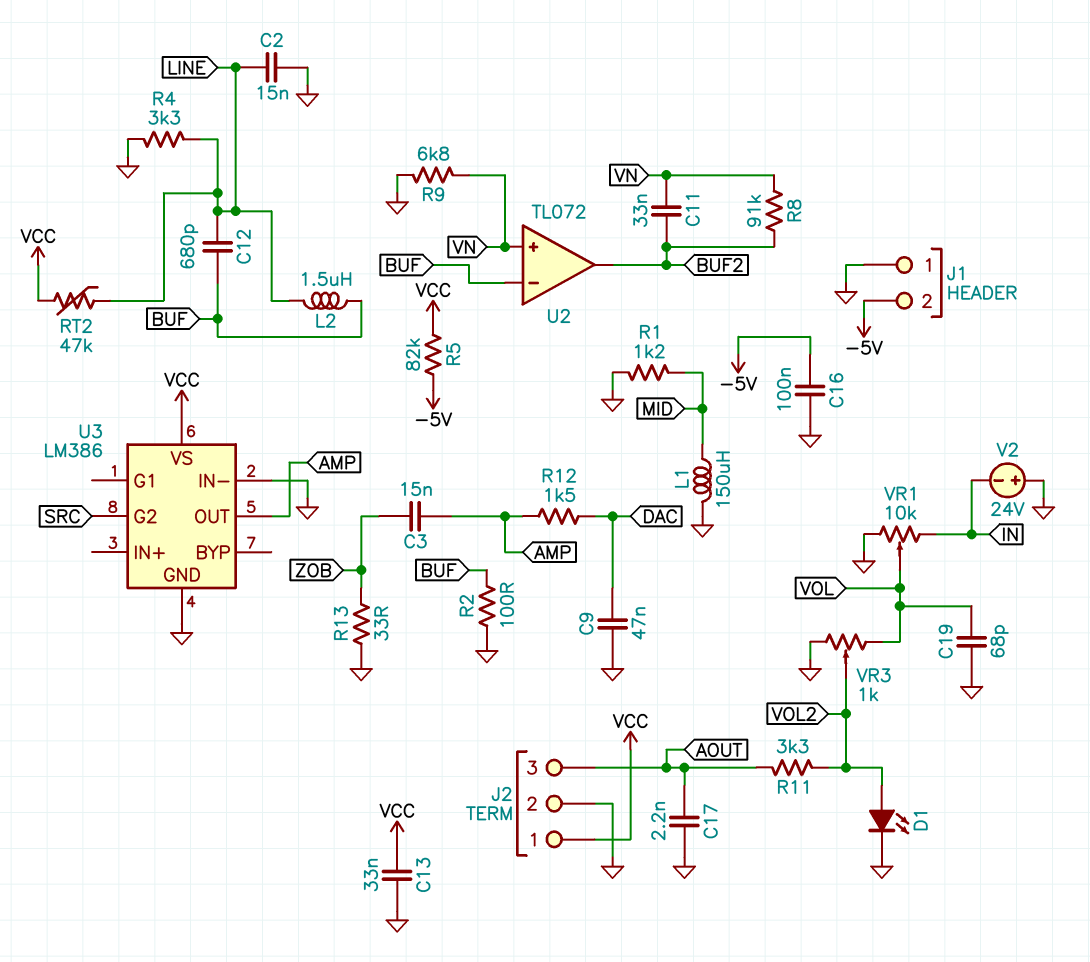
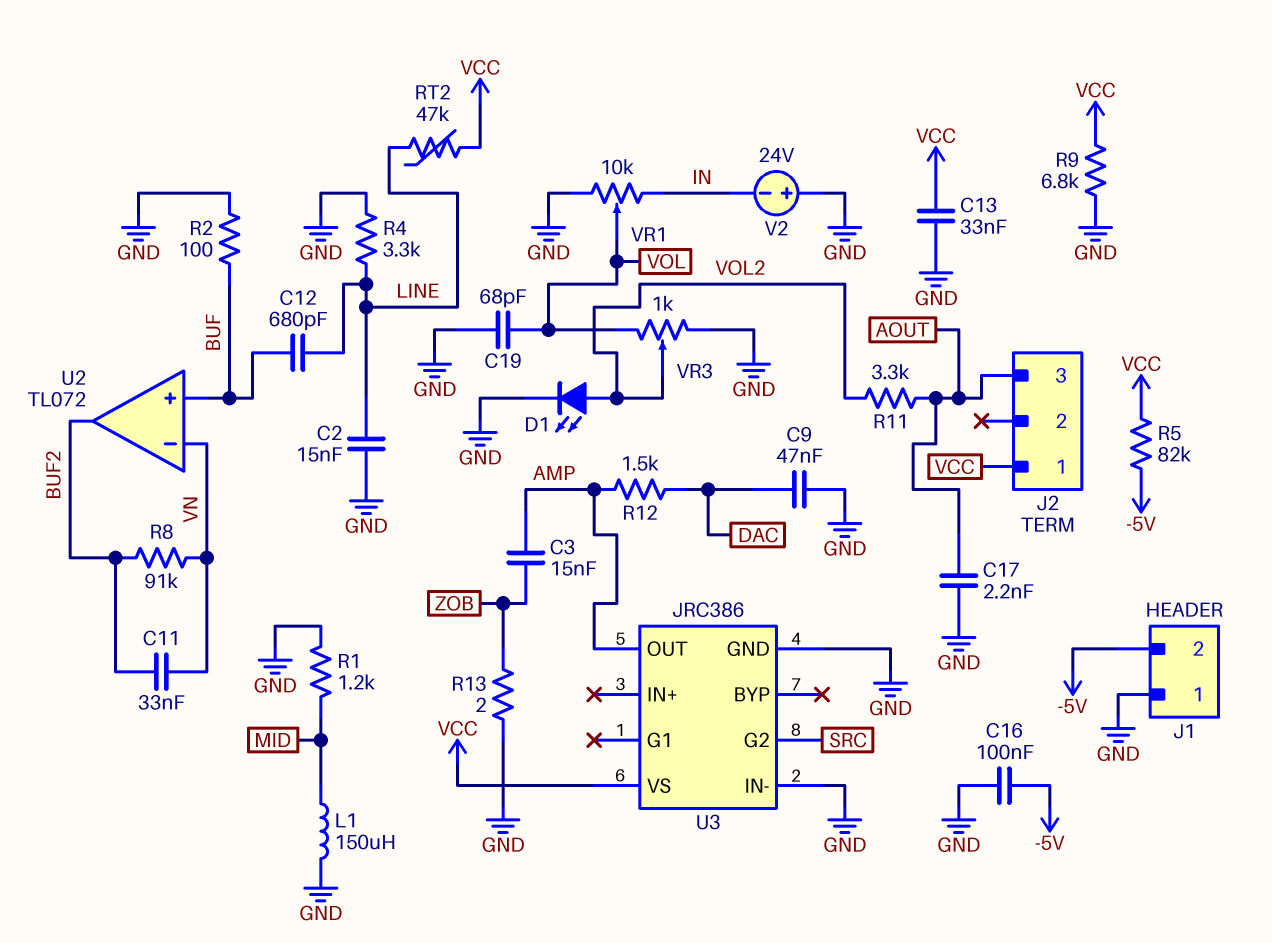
J2 pin 2: GND -> none
L2: 1.5uH (BUF, LINE) -> none
R9: 6.8k (GND, VN) -> 6.8k (GND, VCC)
R13: 33 (GND, ZOB) -> 2 (GND, ZOB)
U2 pin in+: VN -> BUF
U2 pin in-: BUF -> VN
U3: LM386 -> JRC386

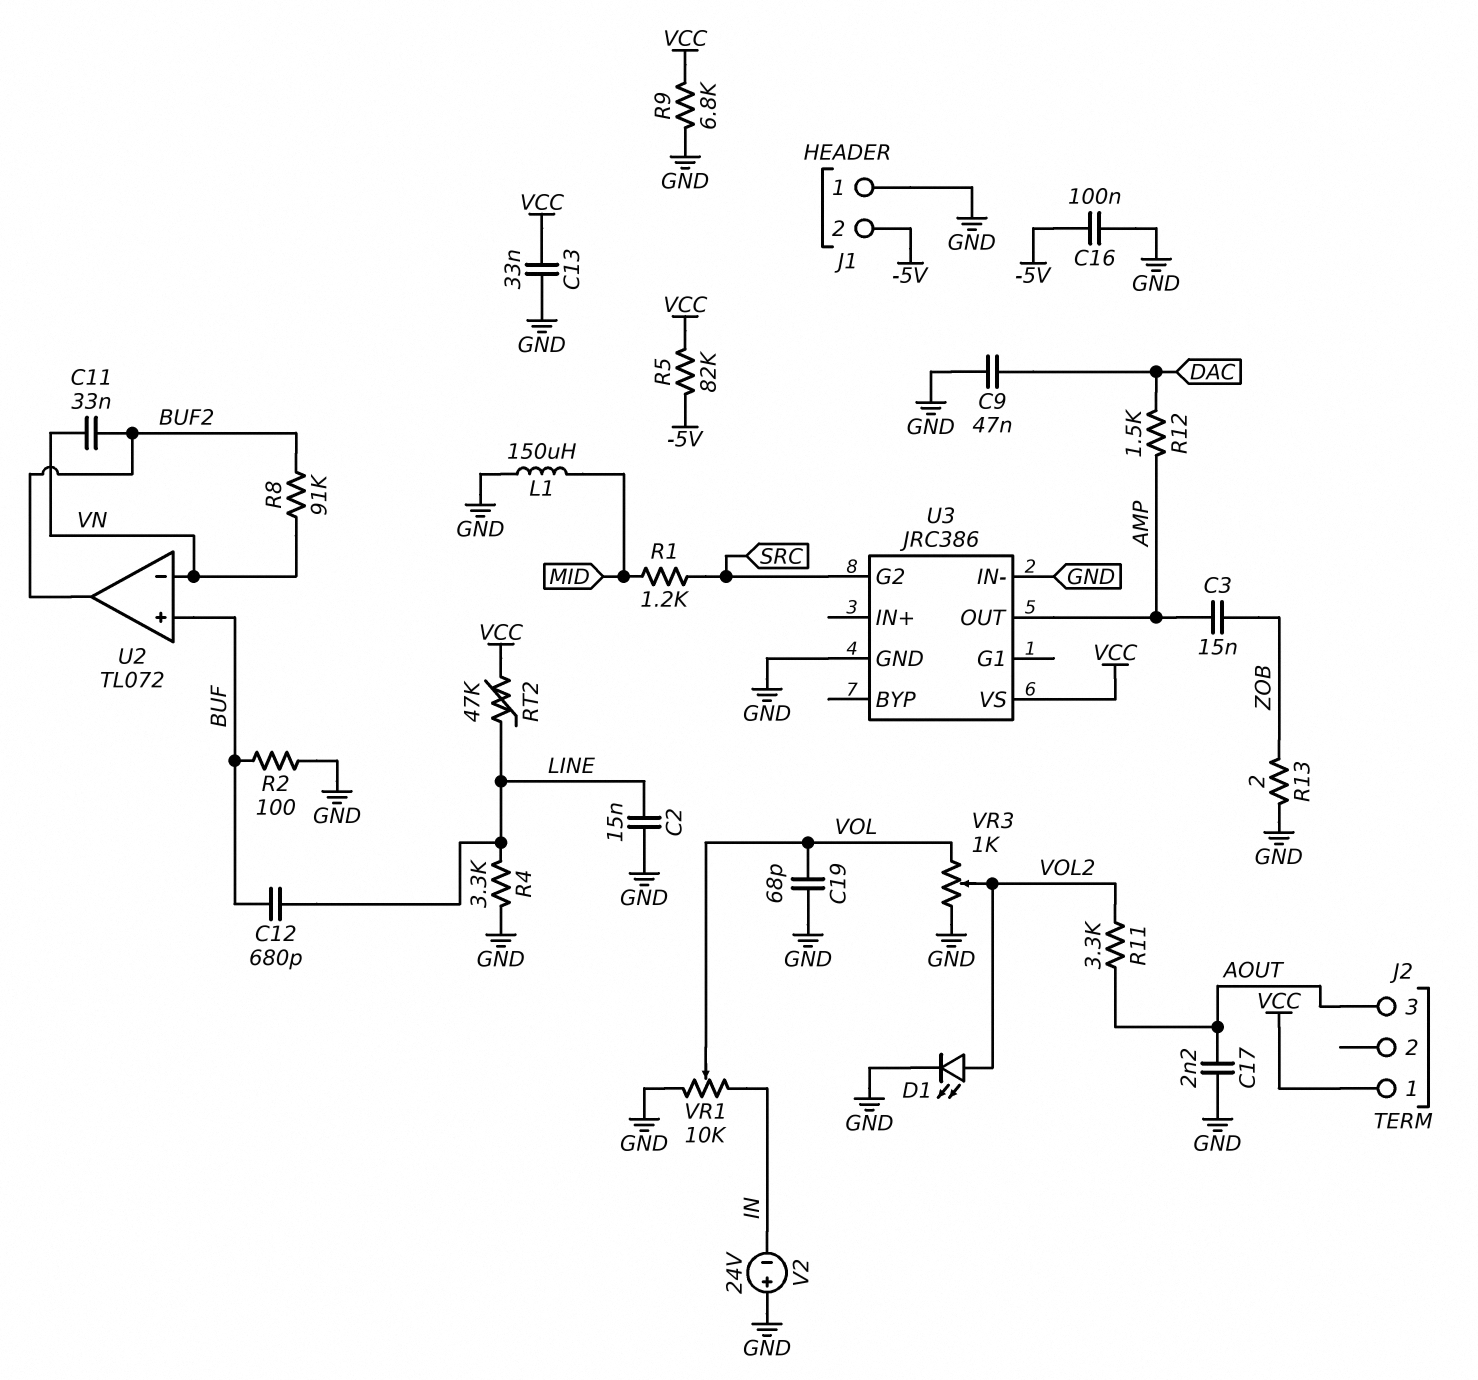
R1: 1.2k (GND, MID) -> 1.2k (MID, SRC)

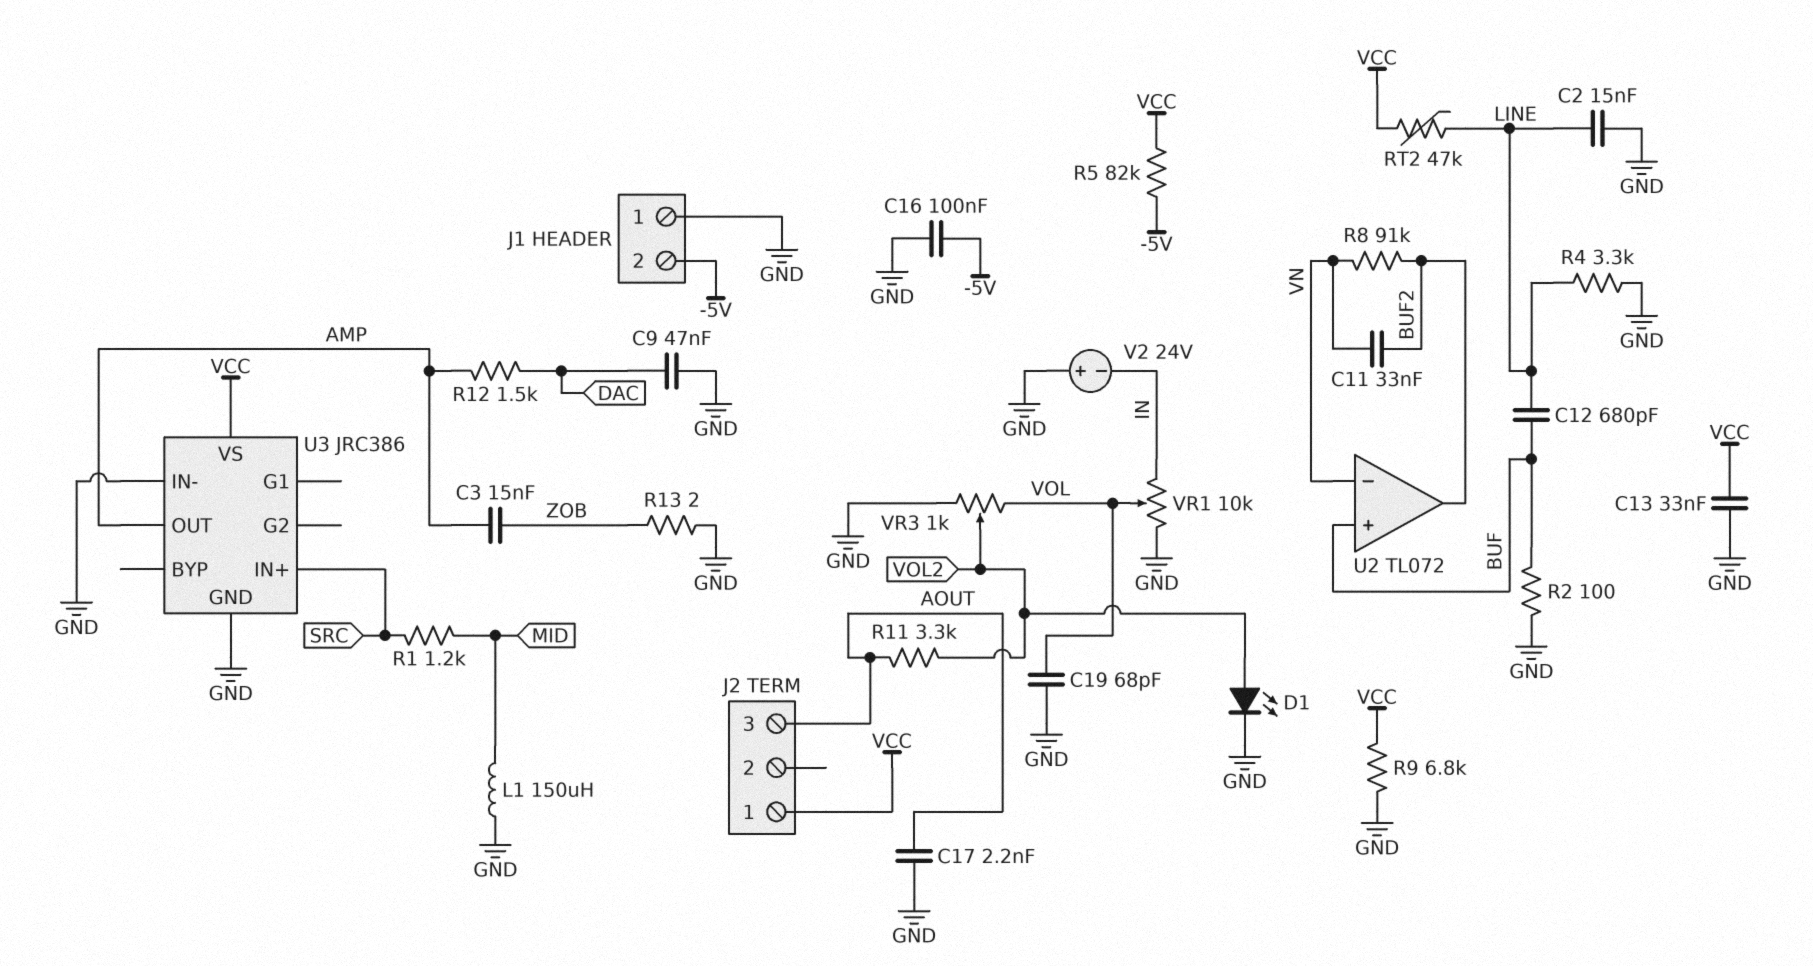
U3 pin G2: SRC -> none
U3 pin IN+: none -> SRC

